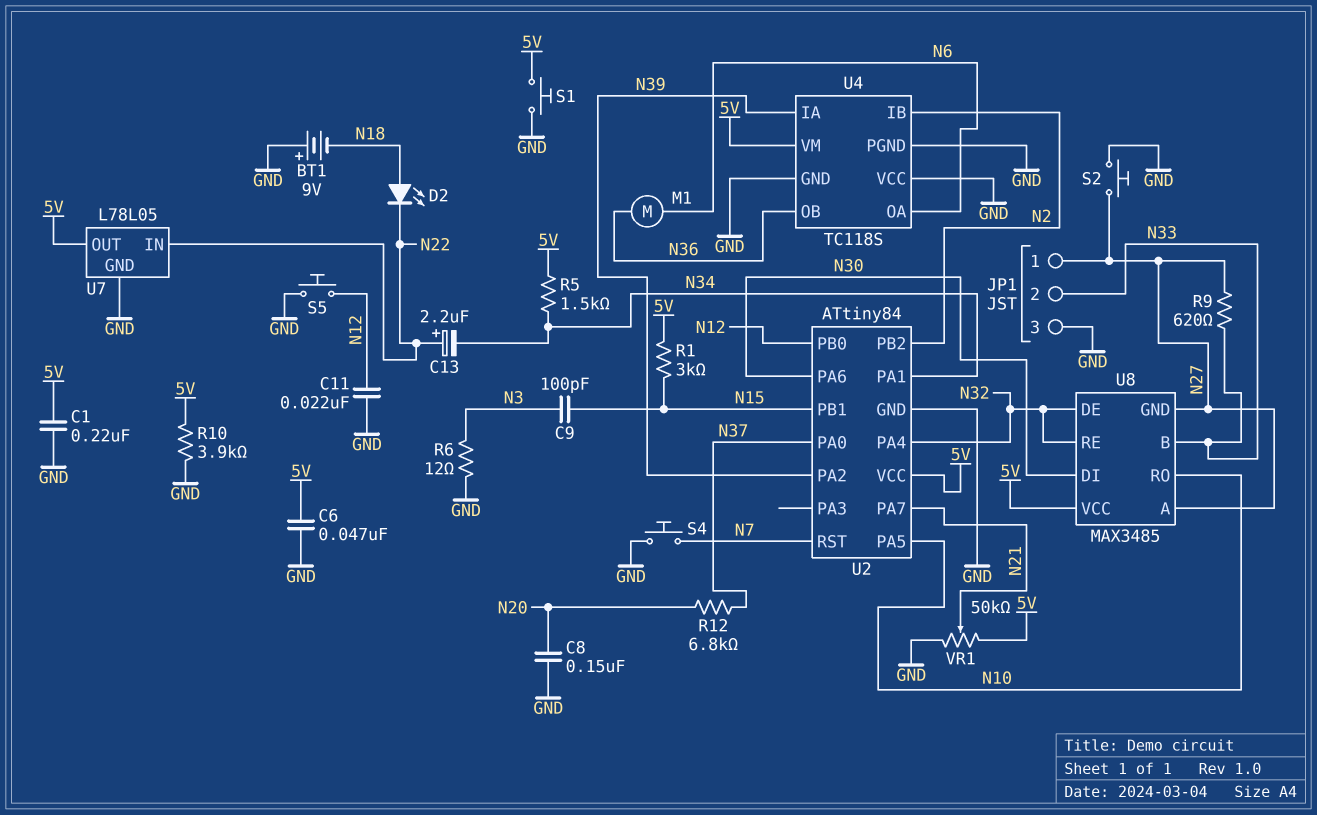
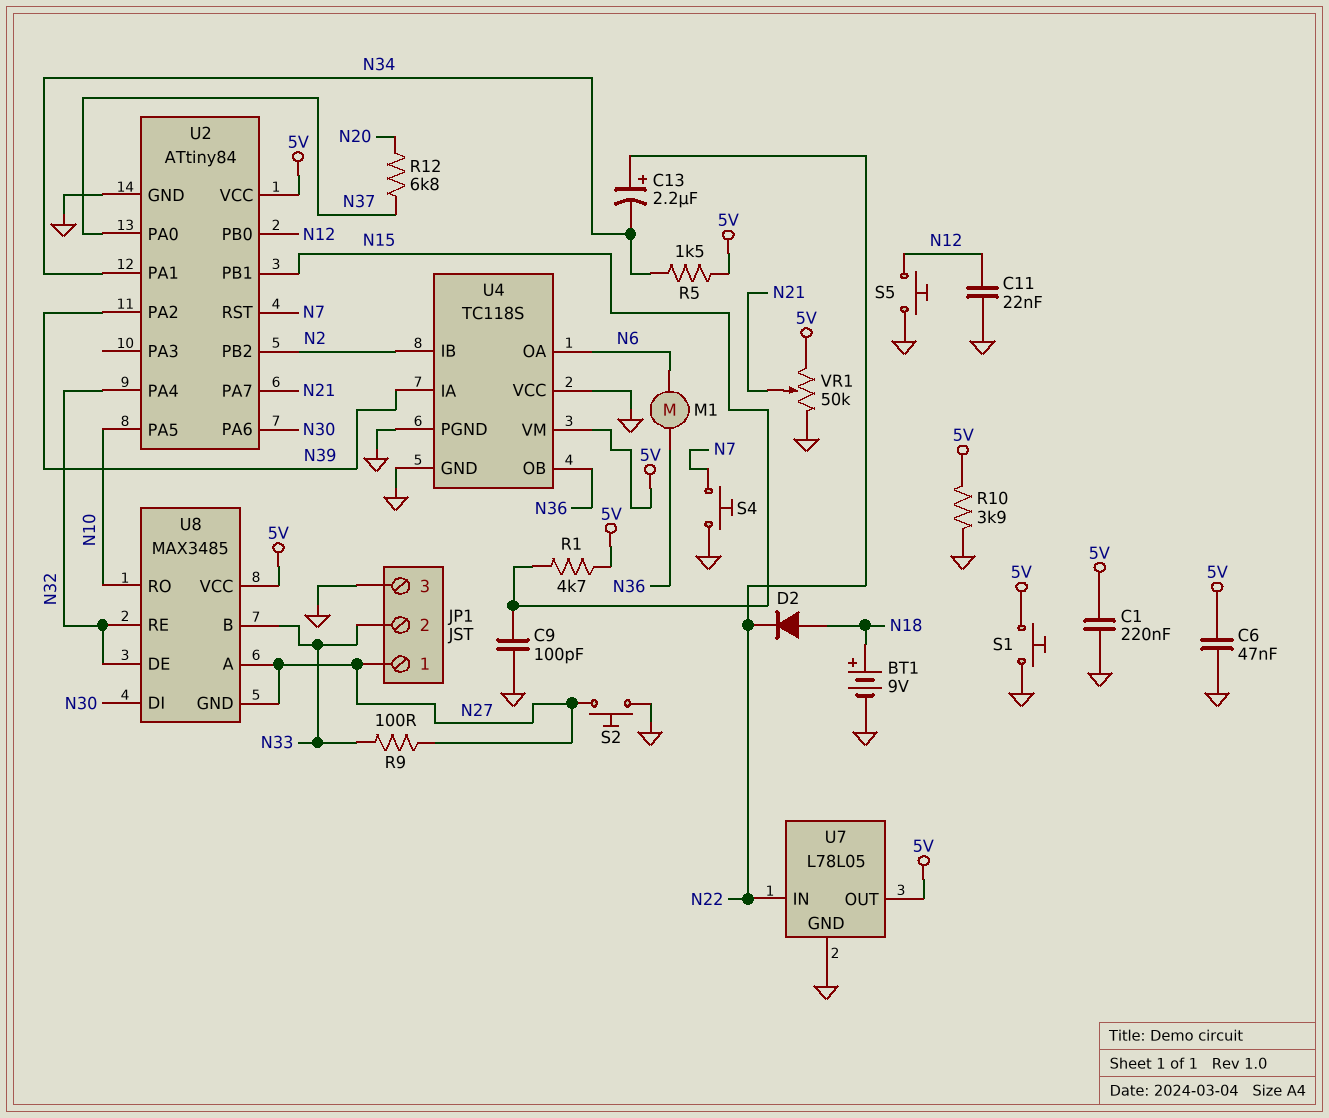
BT1: 9V (plus GND, minus N18) -> 9V (plus N18, minus GND)
C8: 150nF (GND, N20) -> none
C9: 100pF (N3, N15) -> 100pF (GND, N15)
D2: LED (A N18, K N22) -> diode (A N18, K N22)
R1: 3k (5V, N15) -> 4.7k (5V, N15)
R6: 12 (GND, N3) -> none
R9: 620 (N27, N33) -> 100 (N27, N33)

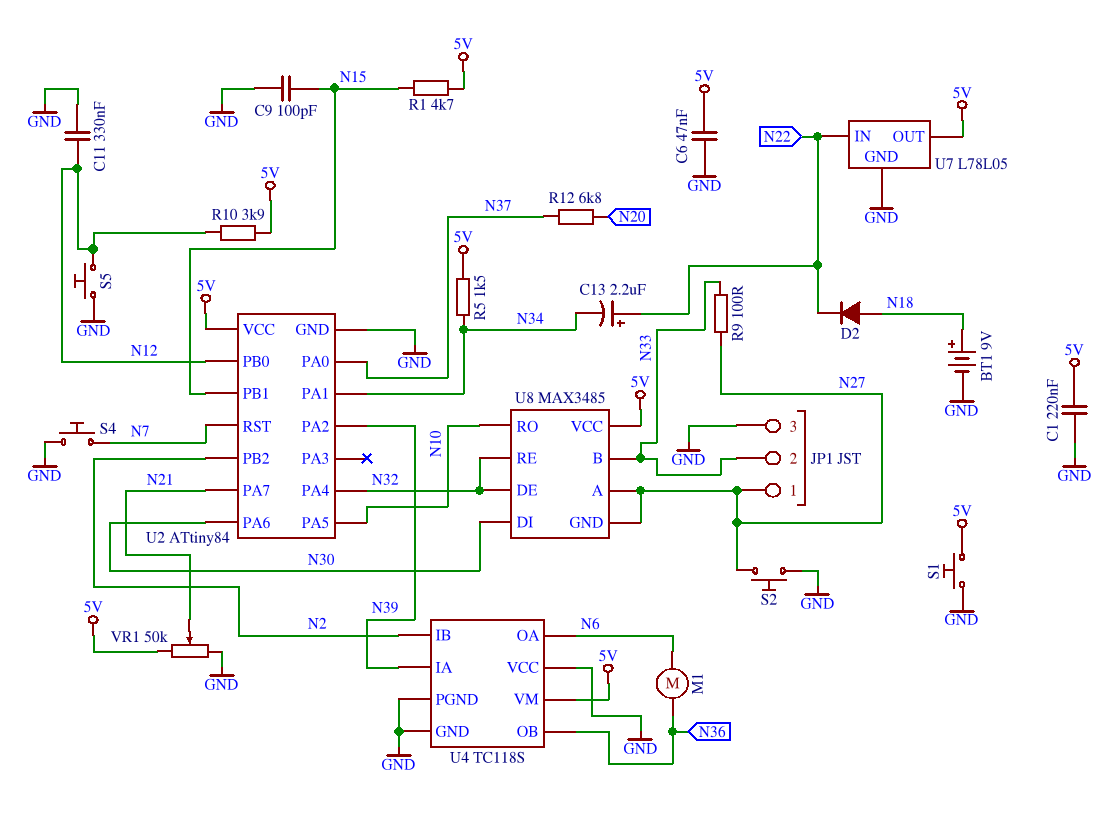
C11: 22nF (GND, N12) -> 330nF (GND, N12)
R10: 3.9k (5V, GND) -> 3.9k (5V, N12)

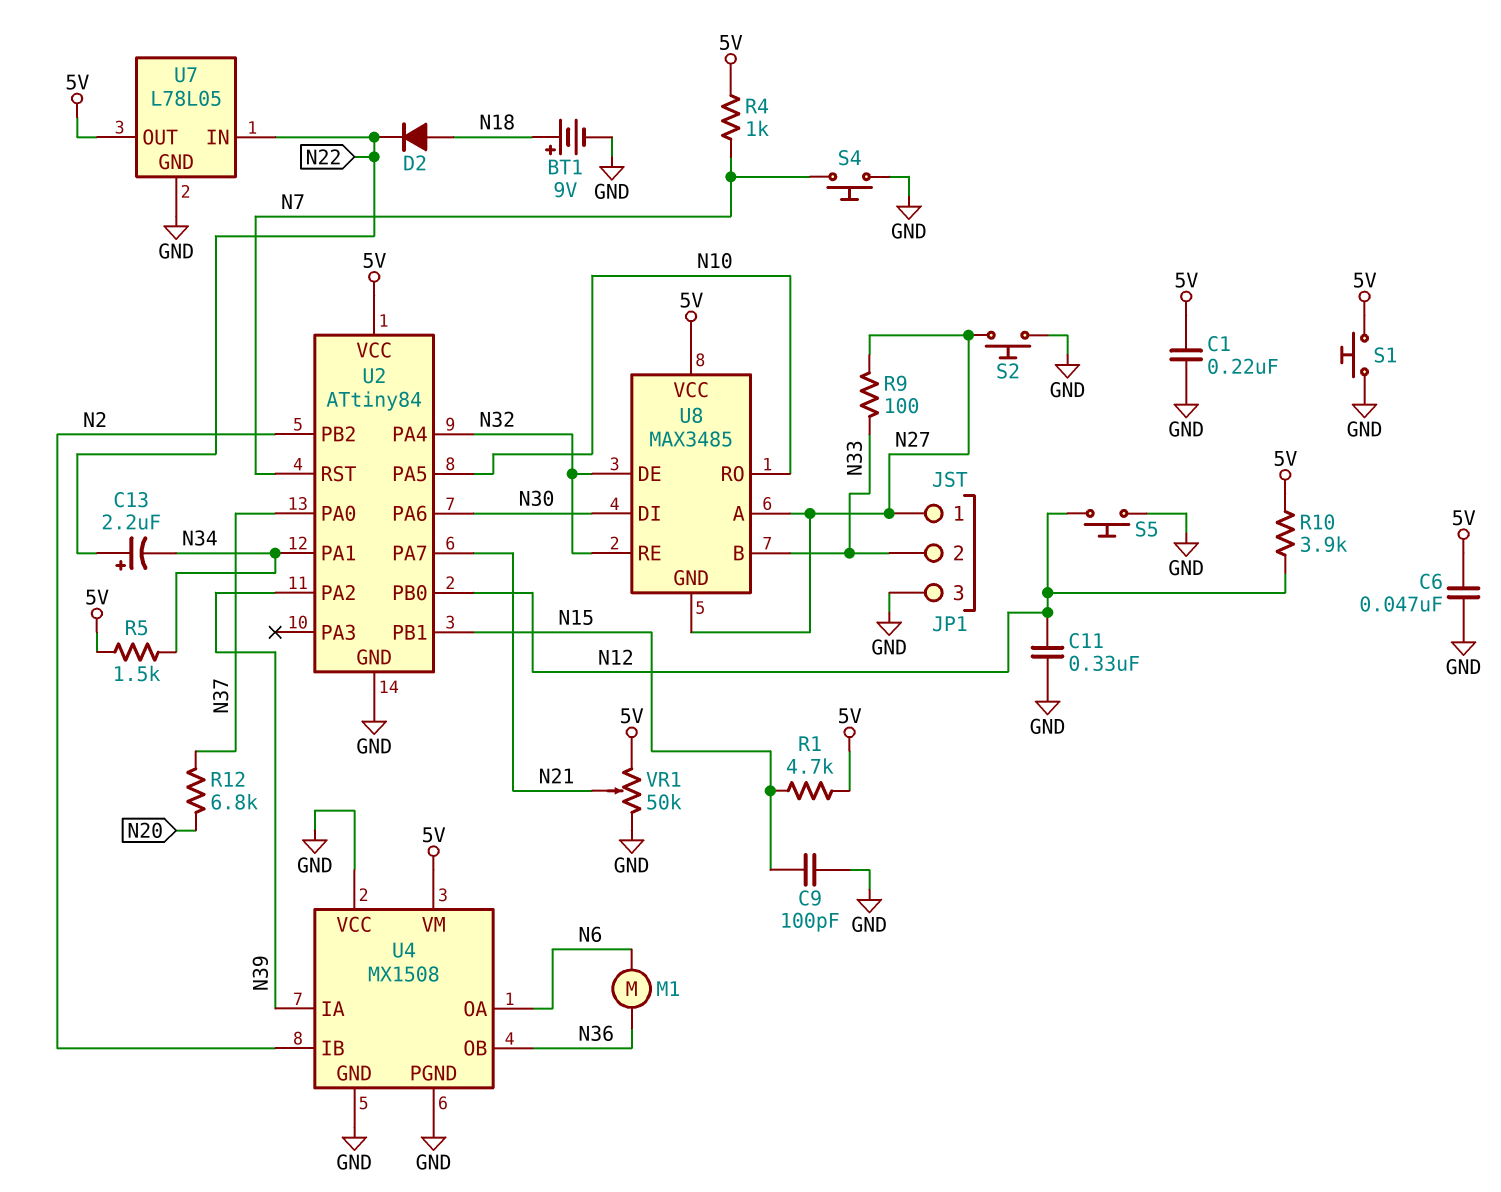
R4: none -> 1k (5V, N7)
U4: TC118S -> MX1508

